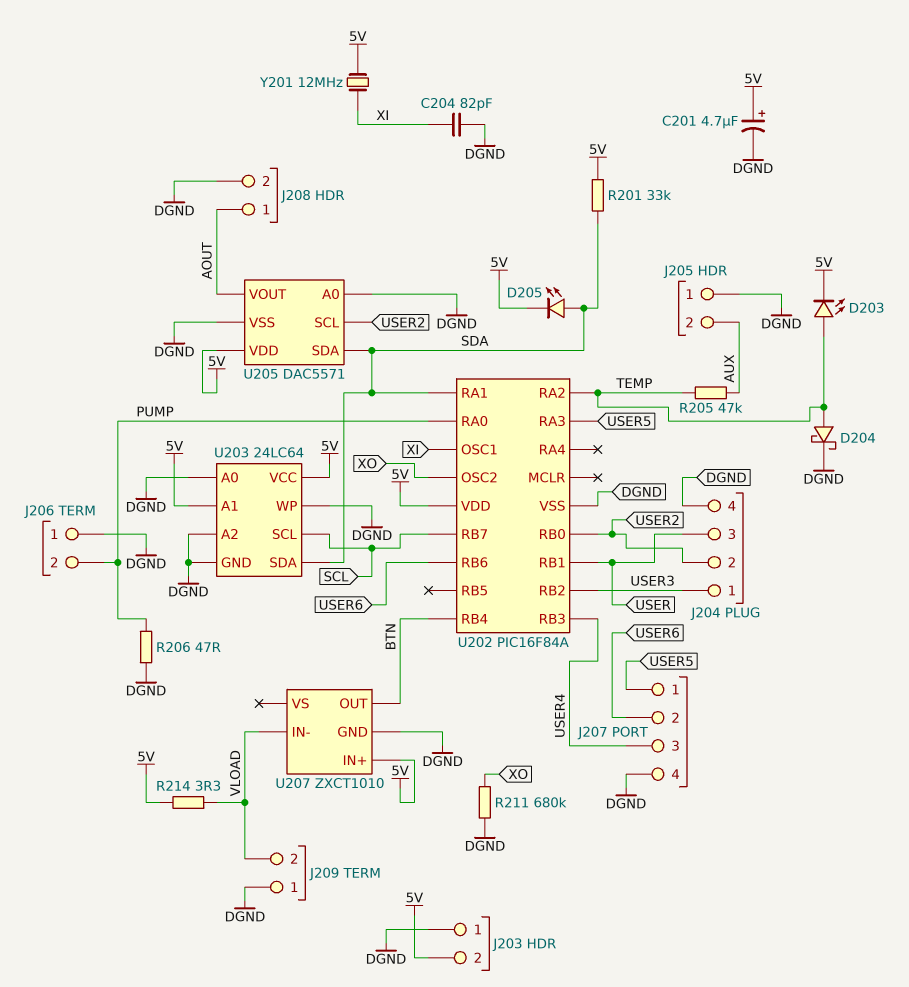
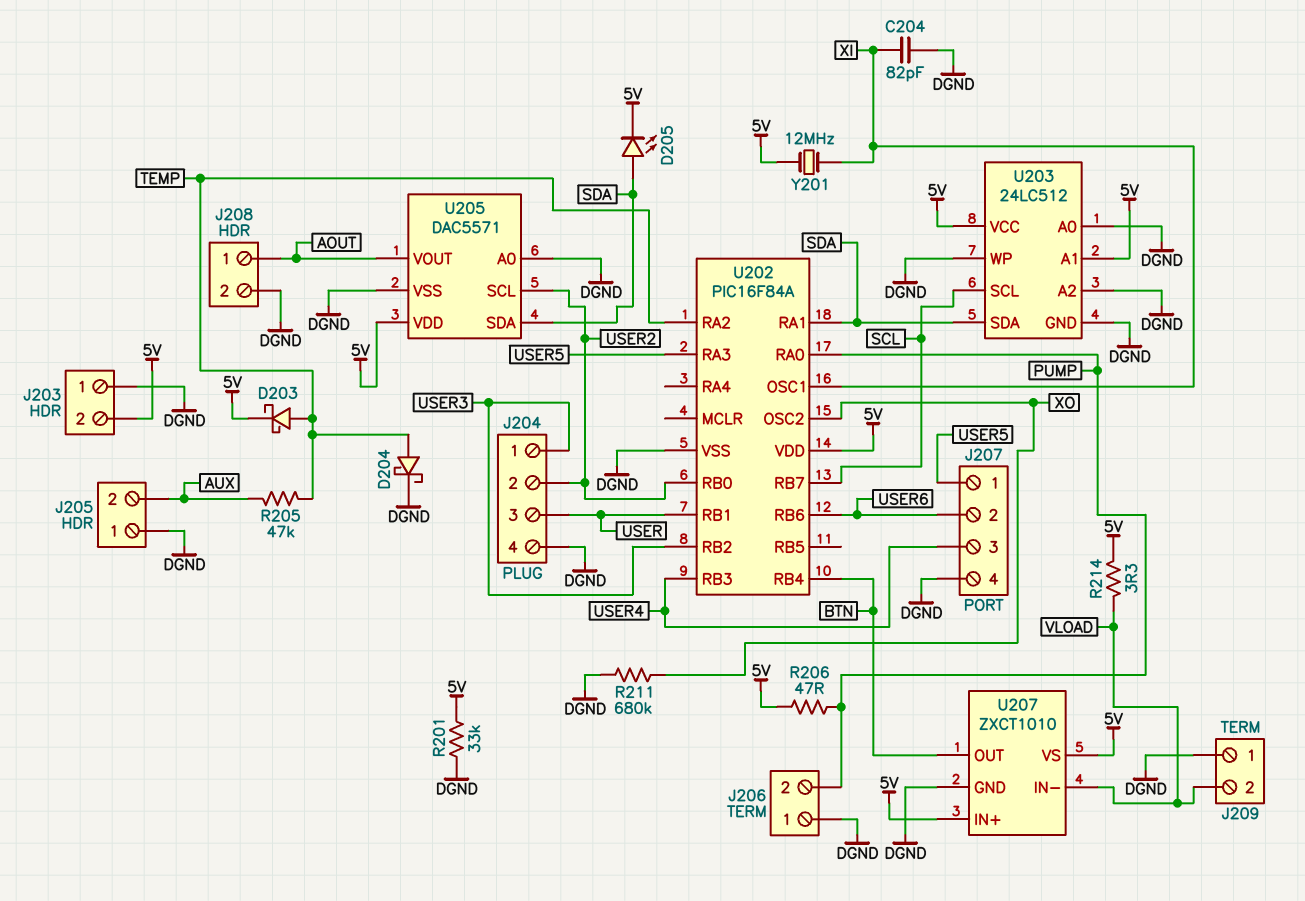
C201: 4.7uF (plus 5V, minus DGND) -> none
D203: LED (A TEMP, K 5V) -> schottky (A TEMP, K 5V)
R201: 33k (5V, SDA) -> 33k (5V, DGND)
R206: 47 (DGND, PUMP) -> 47 (5V, PUMP)
U203: 24LC64 -> 24LC512
U207 pin VS: none -> 5V

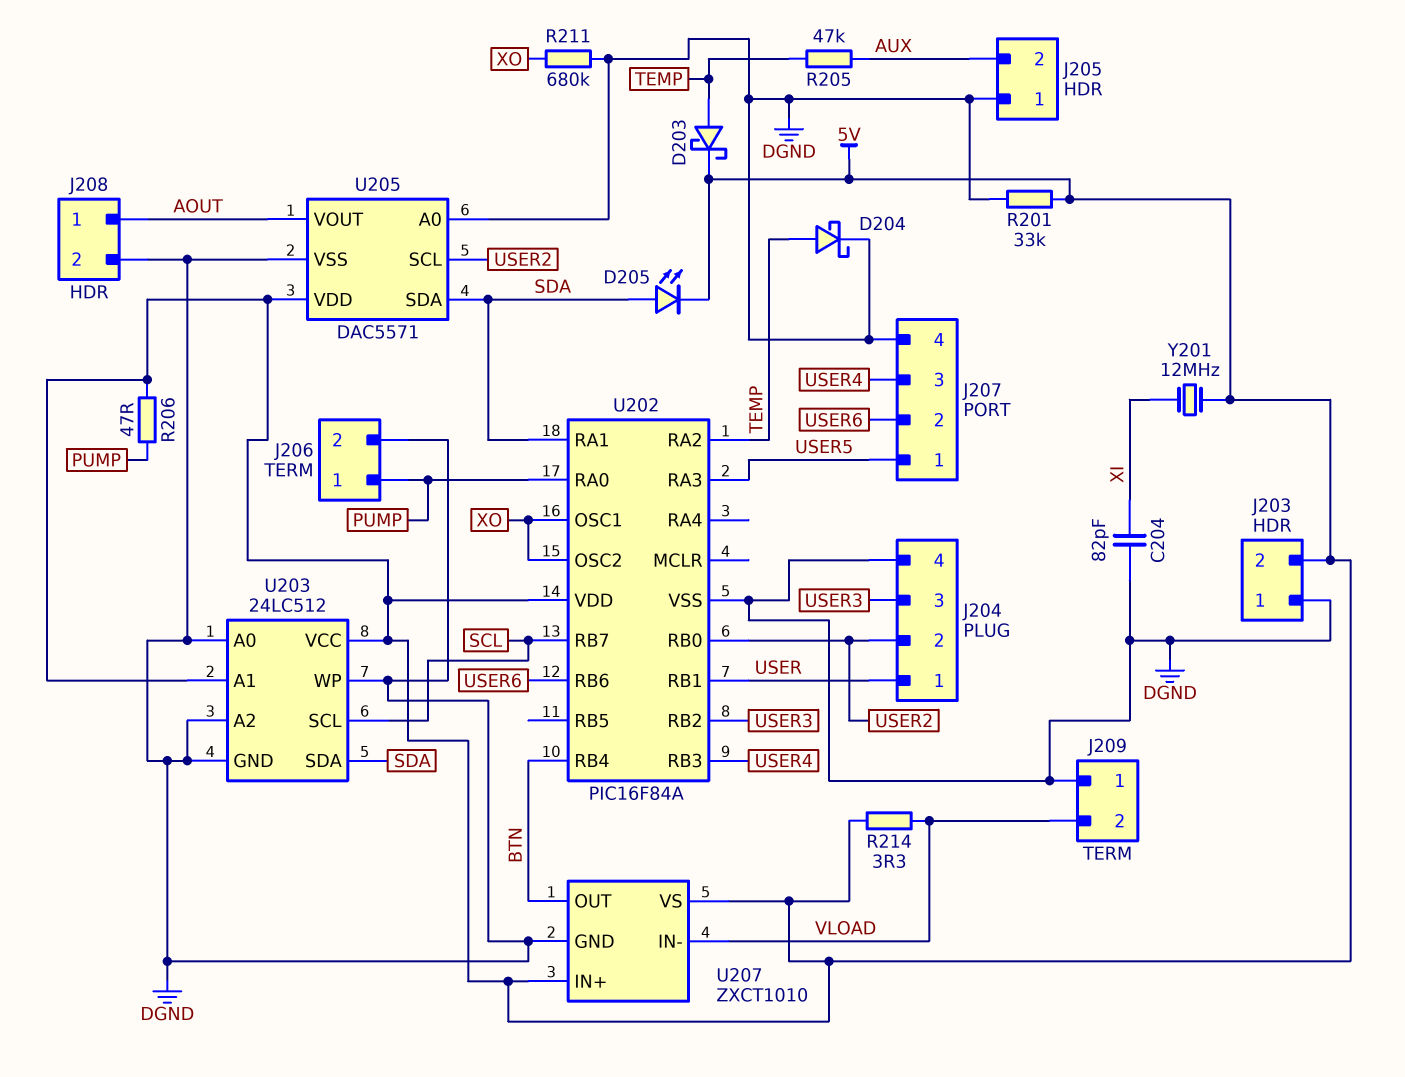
J204 pin 1: USER3 -> USER
J204 pin 3: USER -> USER3
J206 pin 1: DGND -> PUMP
J206 pin 2: PUMP -> DGND
U202 pin OSC1: XI -> XO

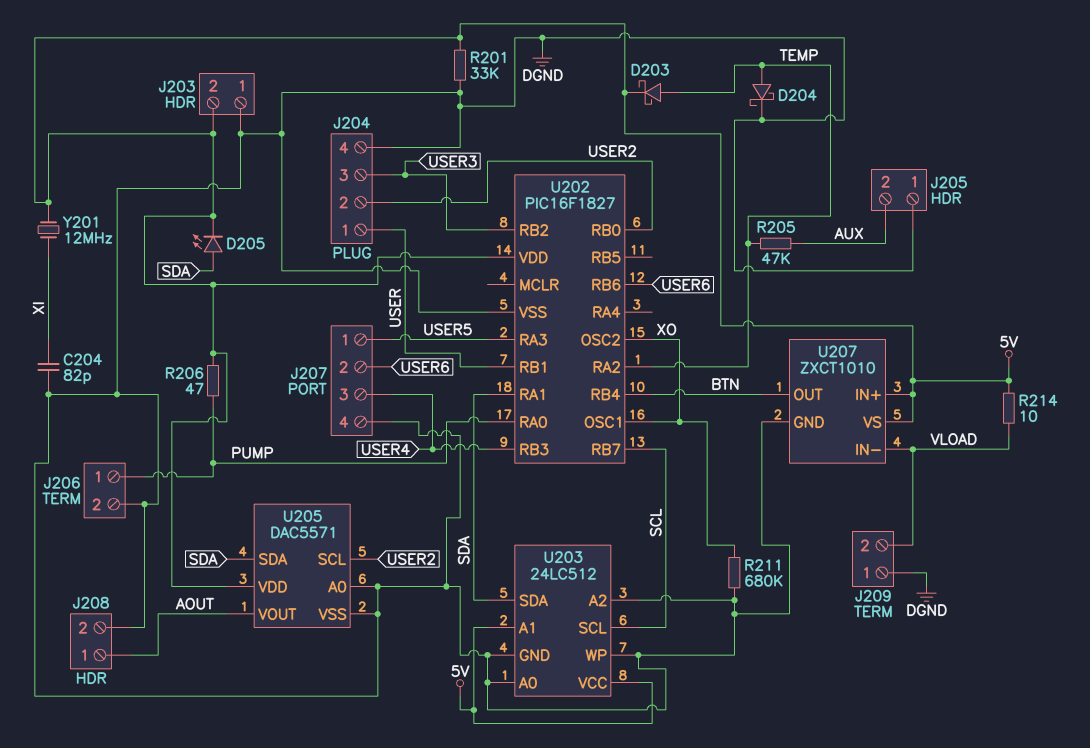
R214: 3.3 (5V, VLOAD) -> 10 (5V, VLOAD)
U202: PIC16F84A -> PIC16F1827

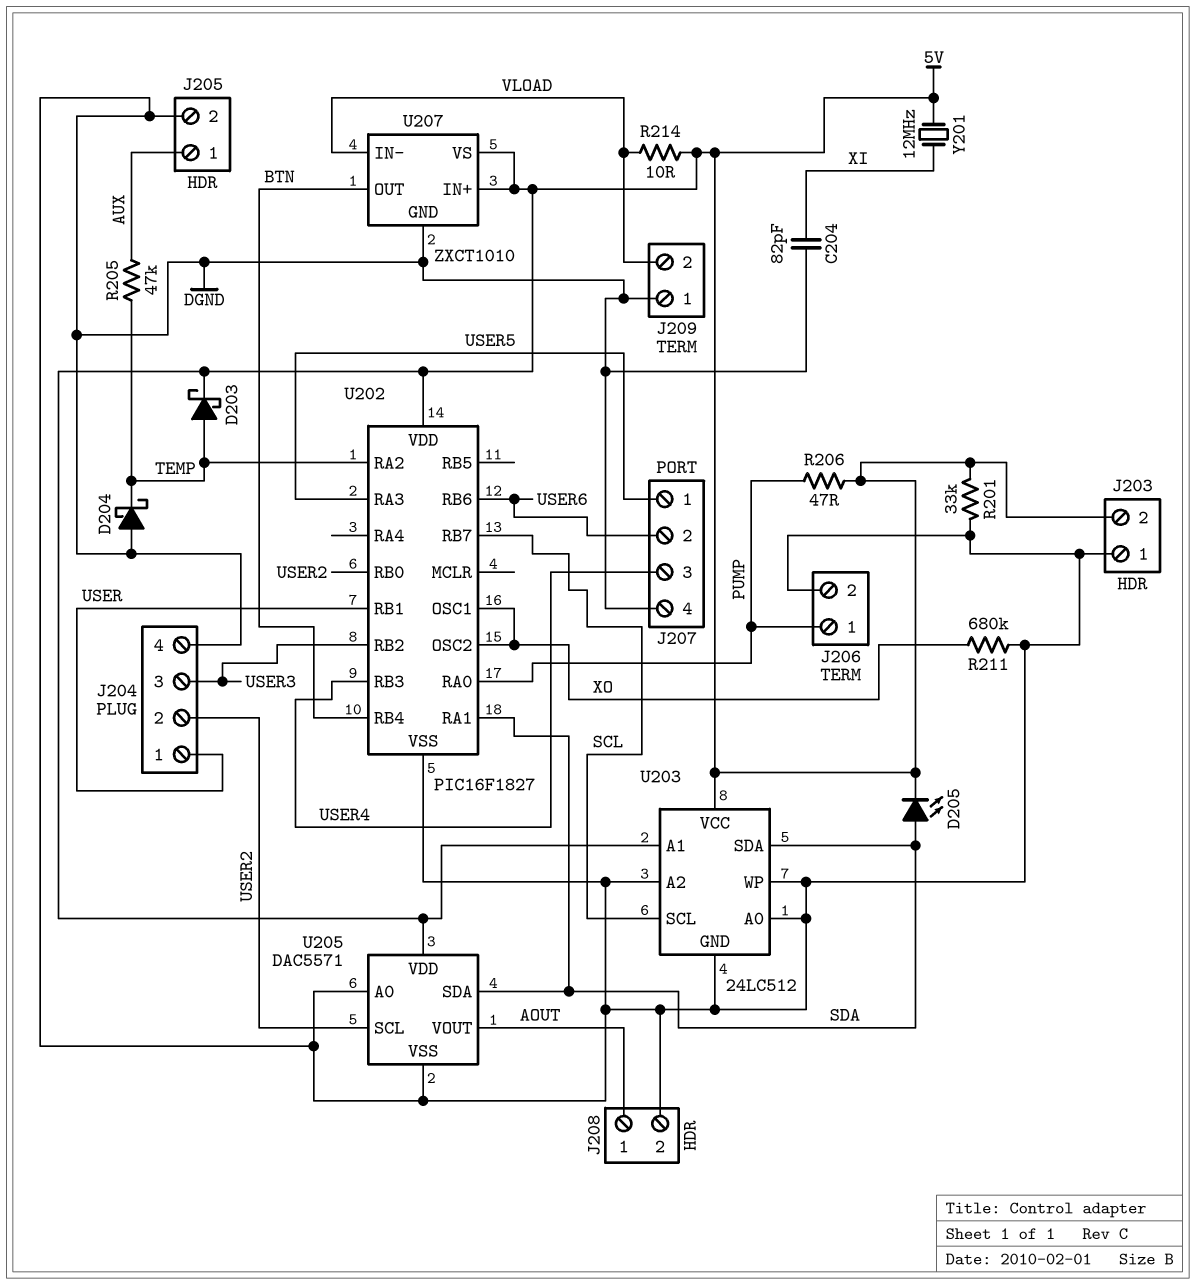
D204: schottky (A TEMP, K DGND) -> schottky (A DGND, K TEMP)
J205 pin 1: DGND -> AUX
J205 pin 2: AUX -> DGND

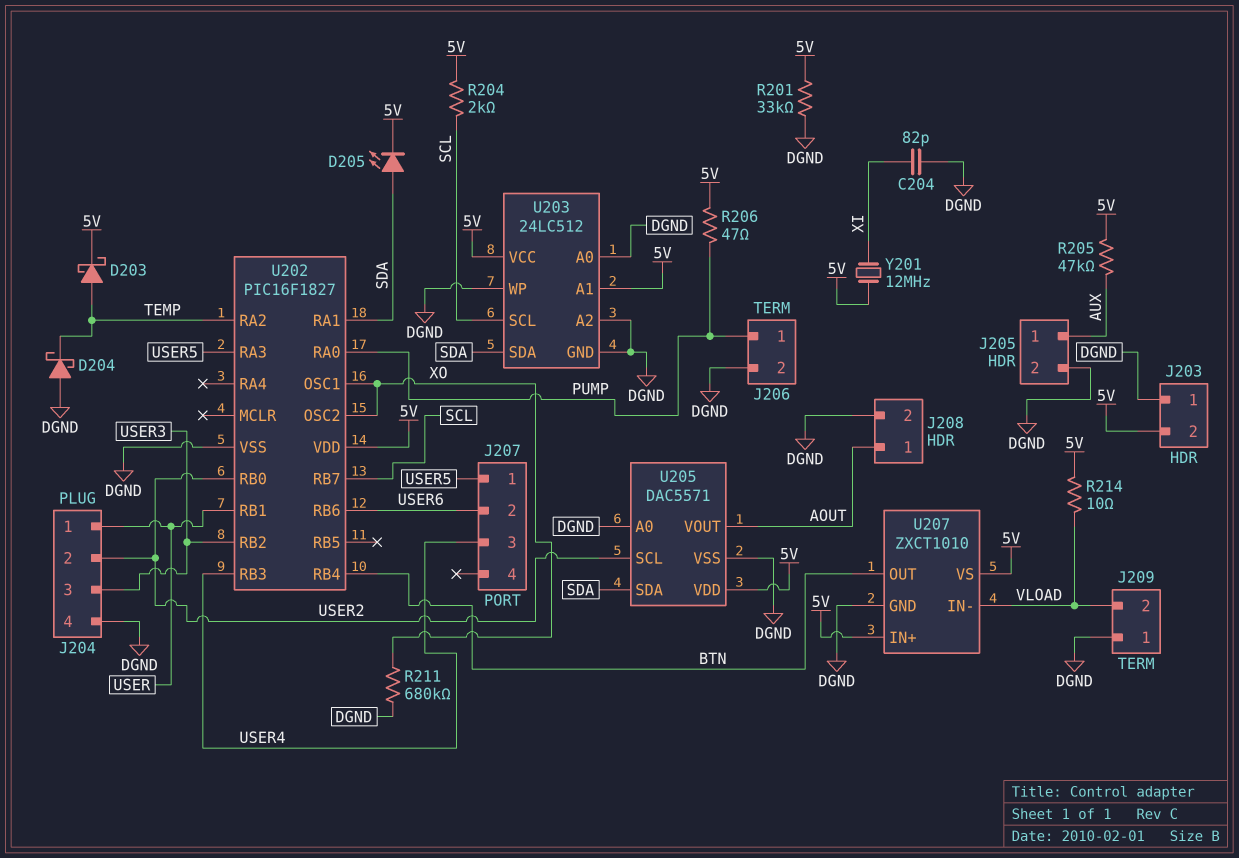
J207 pin 4: DGND -> none
R204: none -> 2k (5V, SCL)
R205: 47k (AUX, TEMP) -> 47k (5V, AUX)

